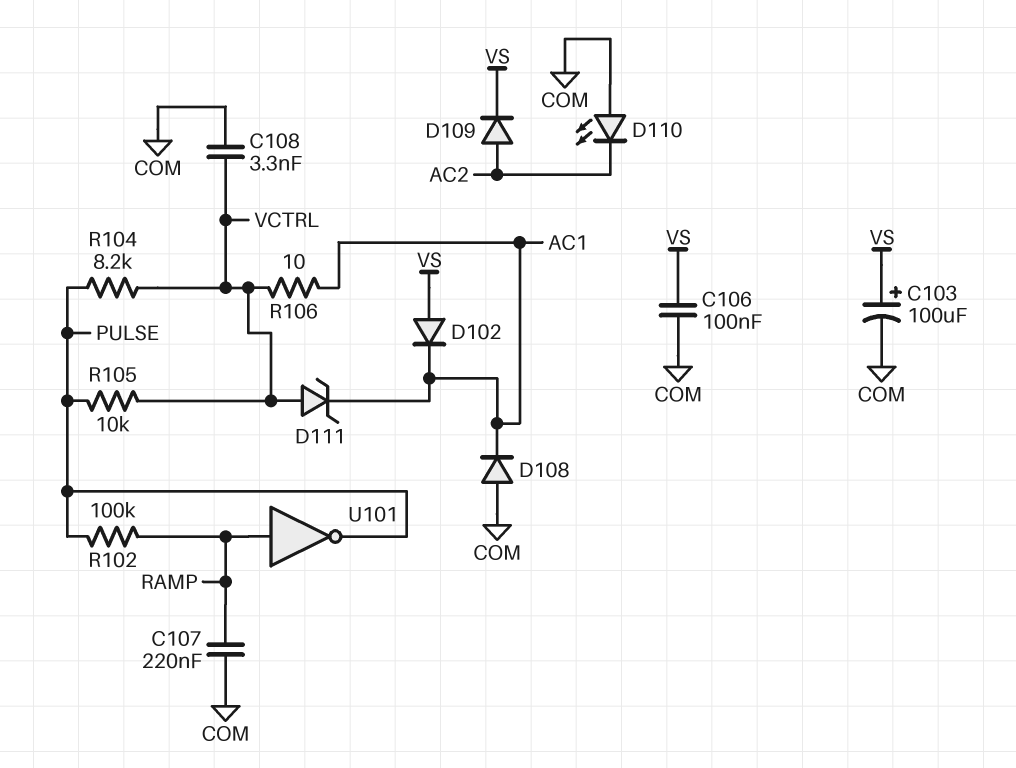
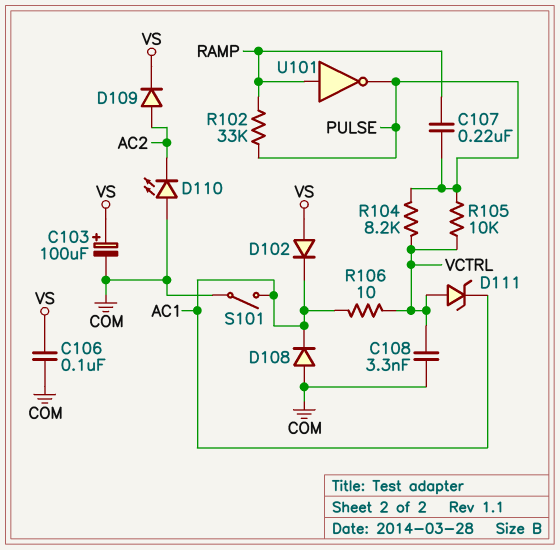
C107: 220nF (COM, RAMP) -> 220nF (PULSE, RAMP)
R102: 100k (PULSE, RAMP) -> 33k (PULSE, RAMP)
S101: none -> switch (AC1, COM)

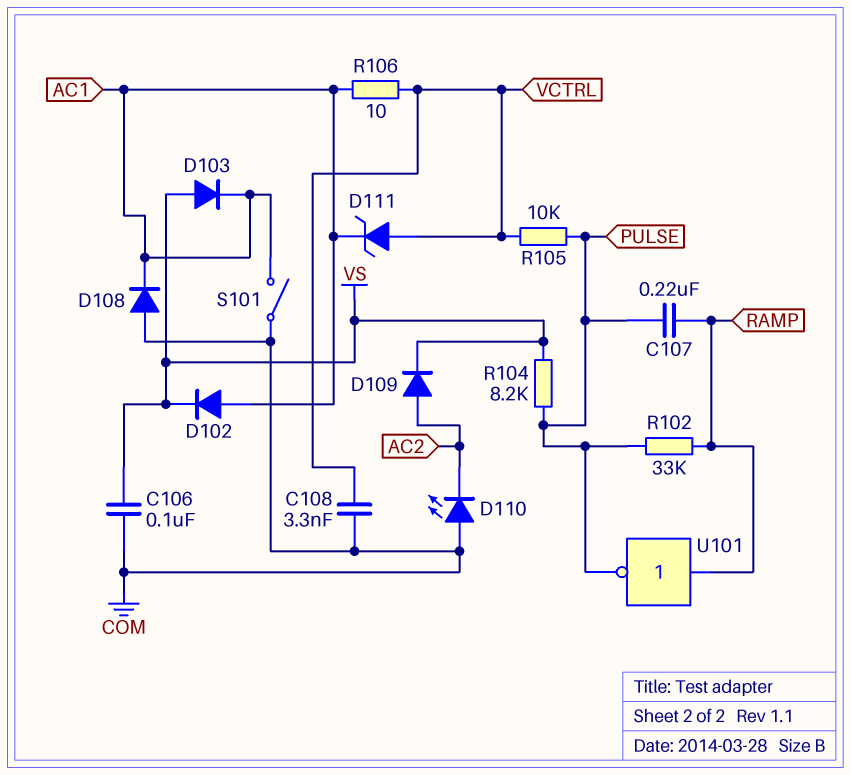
C103: 100uF (plus VS, minus COM) -> none
D102: diode (A VS, K AC1) -> diode (A AC1, K VS)
D103: none -> diode (A VS, K AC1)
R104: 8.2k (PULSE, VCTRL) -> 8.2k (PULSE, VS)

